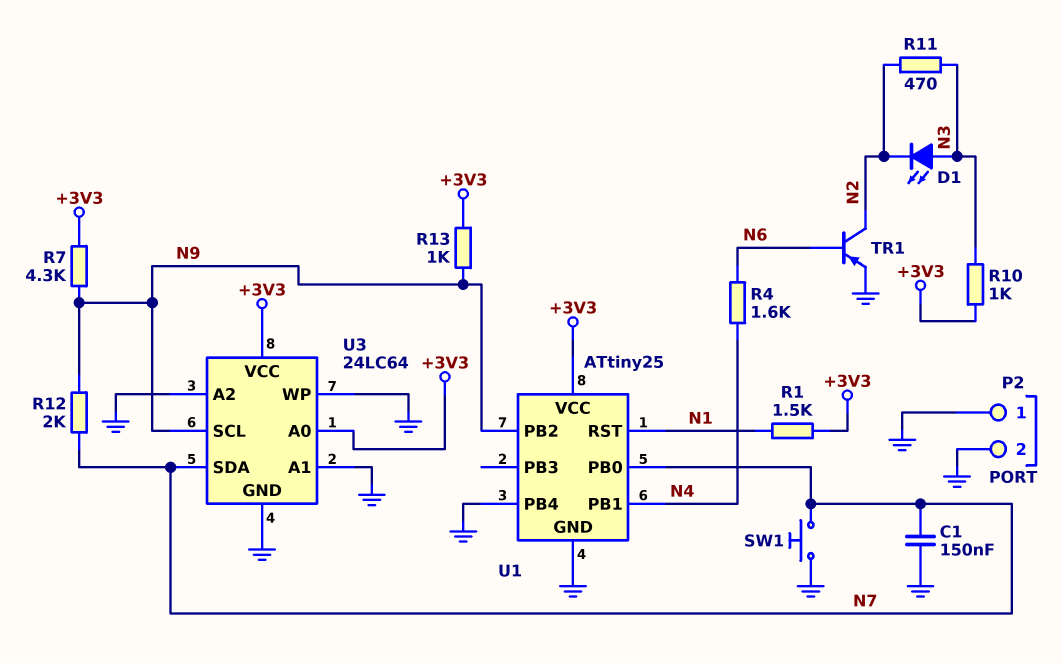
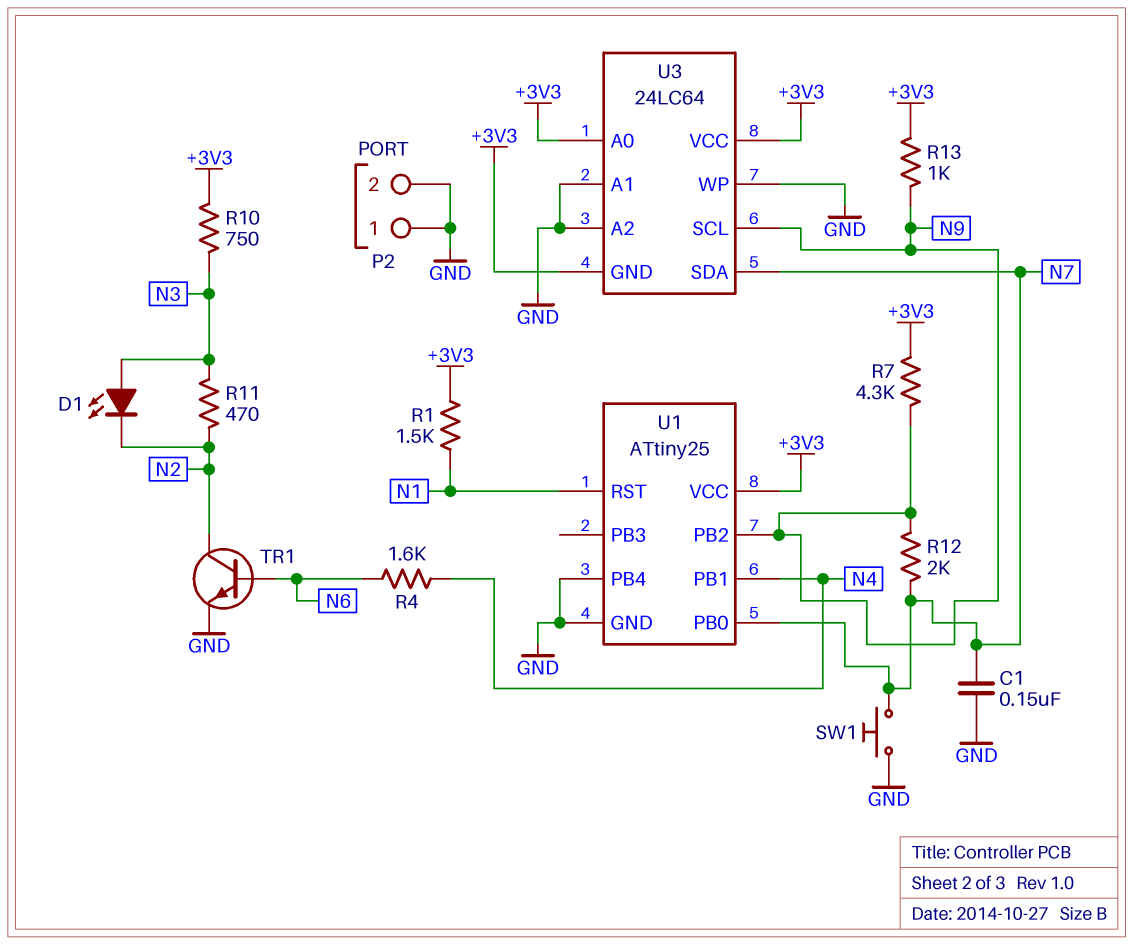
R10: 1k (+3V3, N3) -> 750 (+3V3, N3)
TR1: PNP (B N6, C N2, E GND) -> NPN (B N6, C N2, E GND)
U3 pin GND: GND -> +3V3

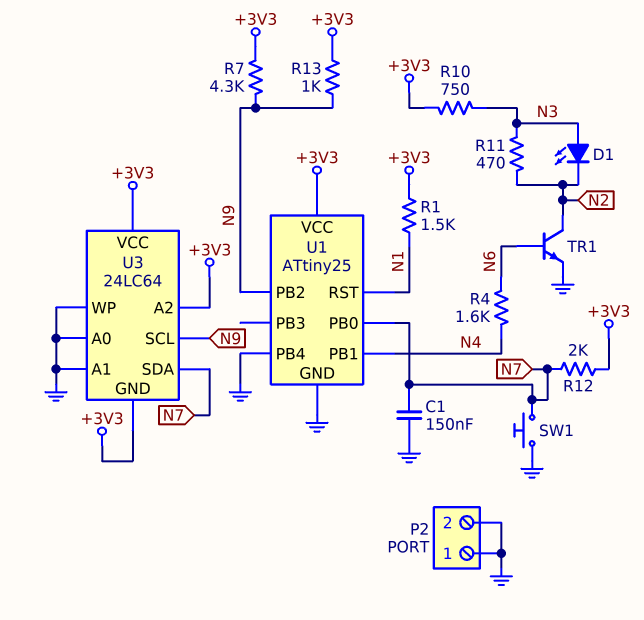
R12: 2k (N7, N9) -> 2k (+3V3, N7)
U3 pin A0: +3V3 -> GND
U3 pin A2: GND -> +3V3

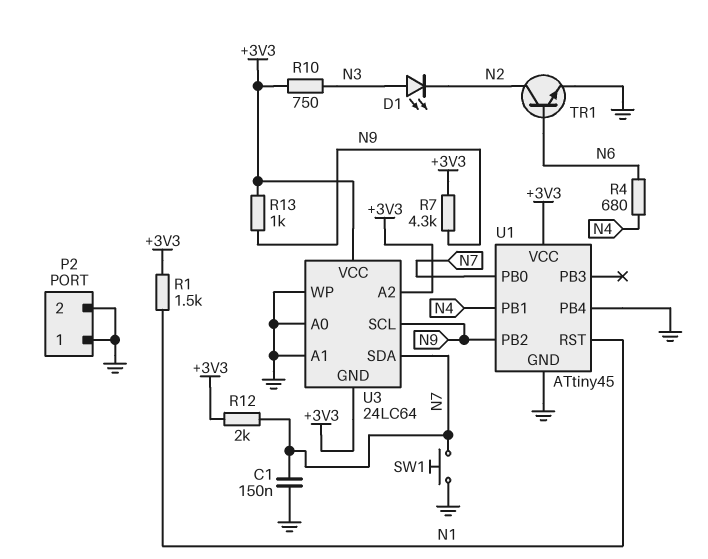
R4: 1.6k (N4, N6) -> 680 (N4, N6)
R11: 470 (N2, N3) -> none
U1: ATtiny25 -> ATtiny45

